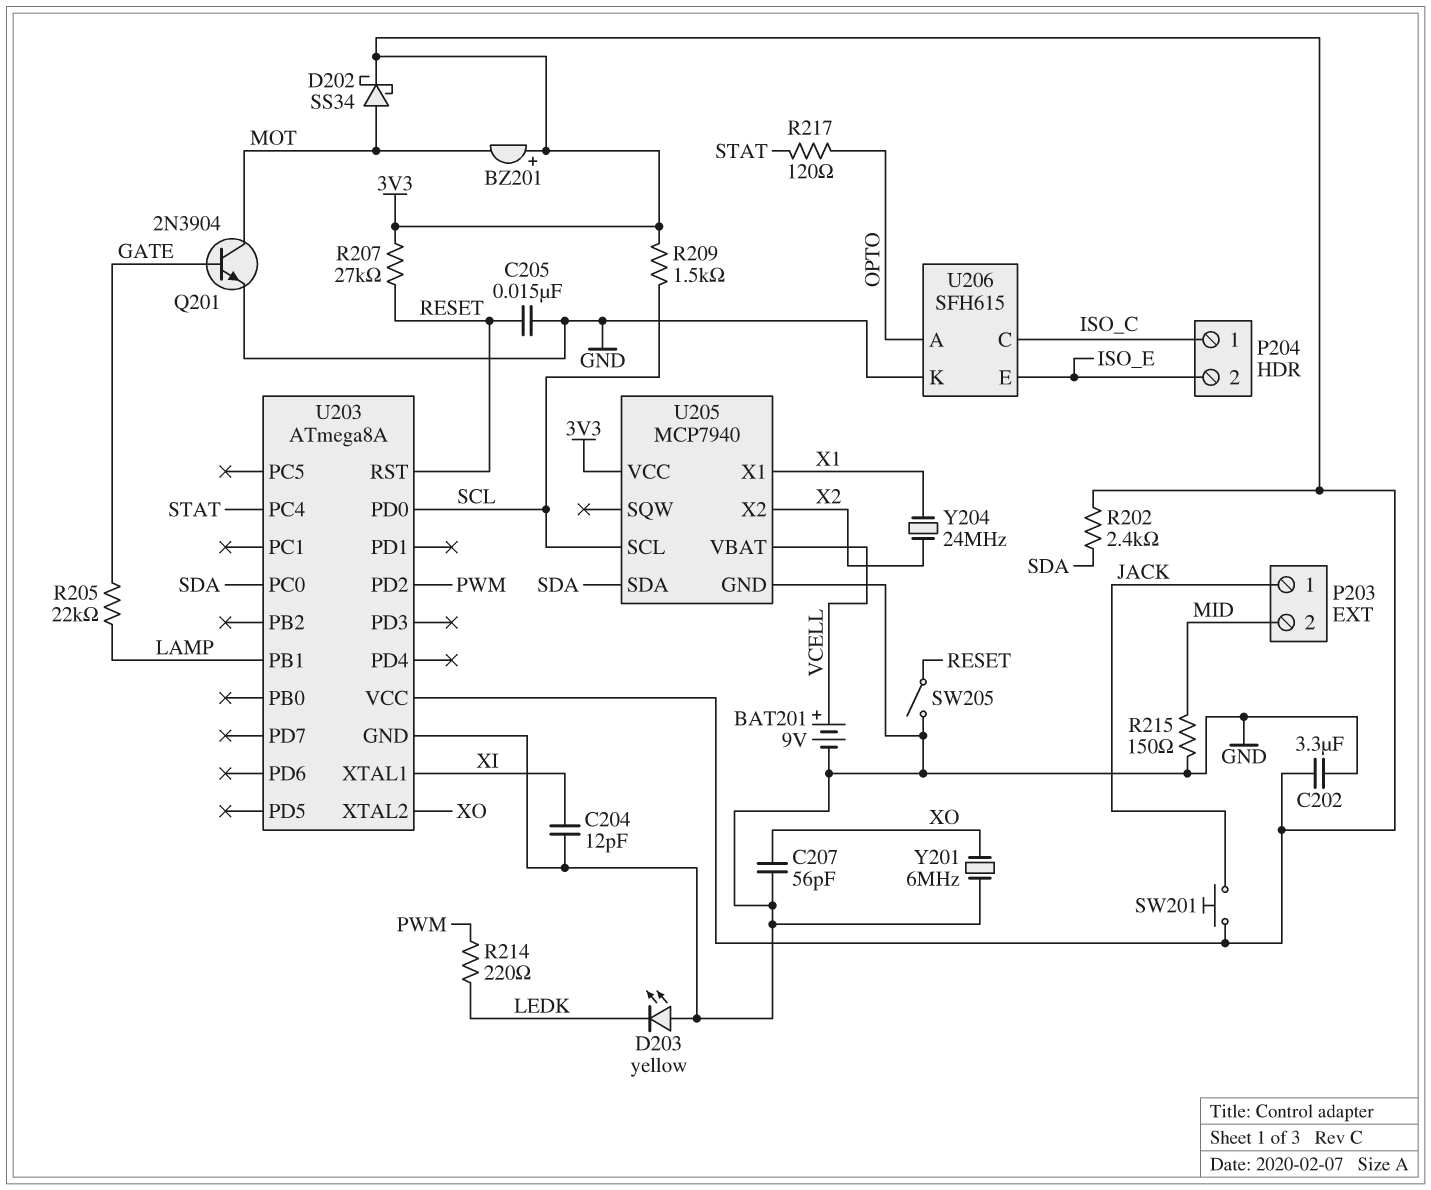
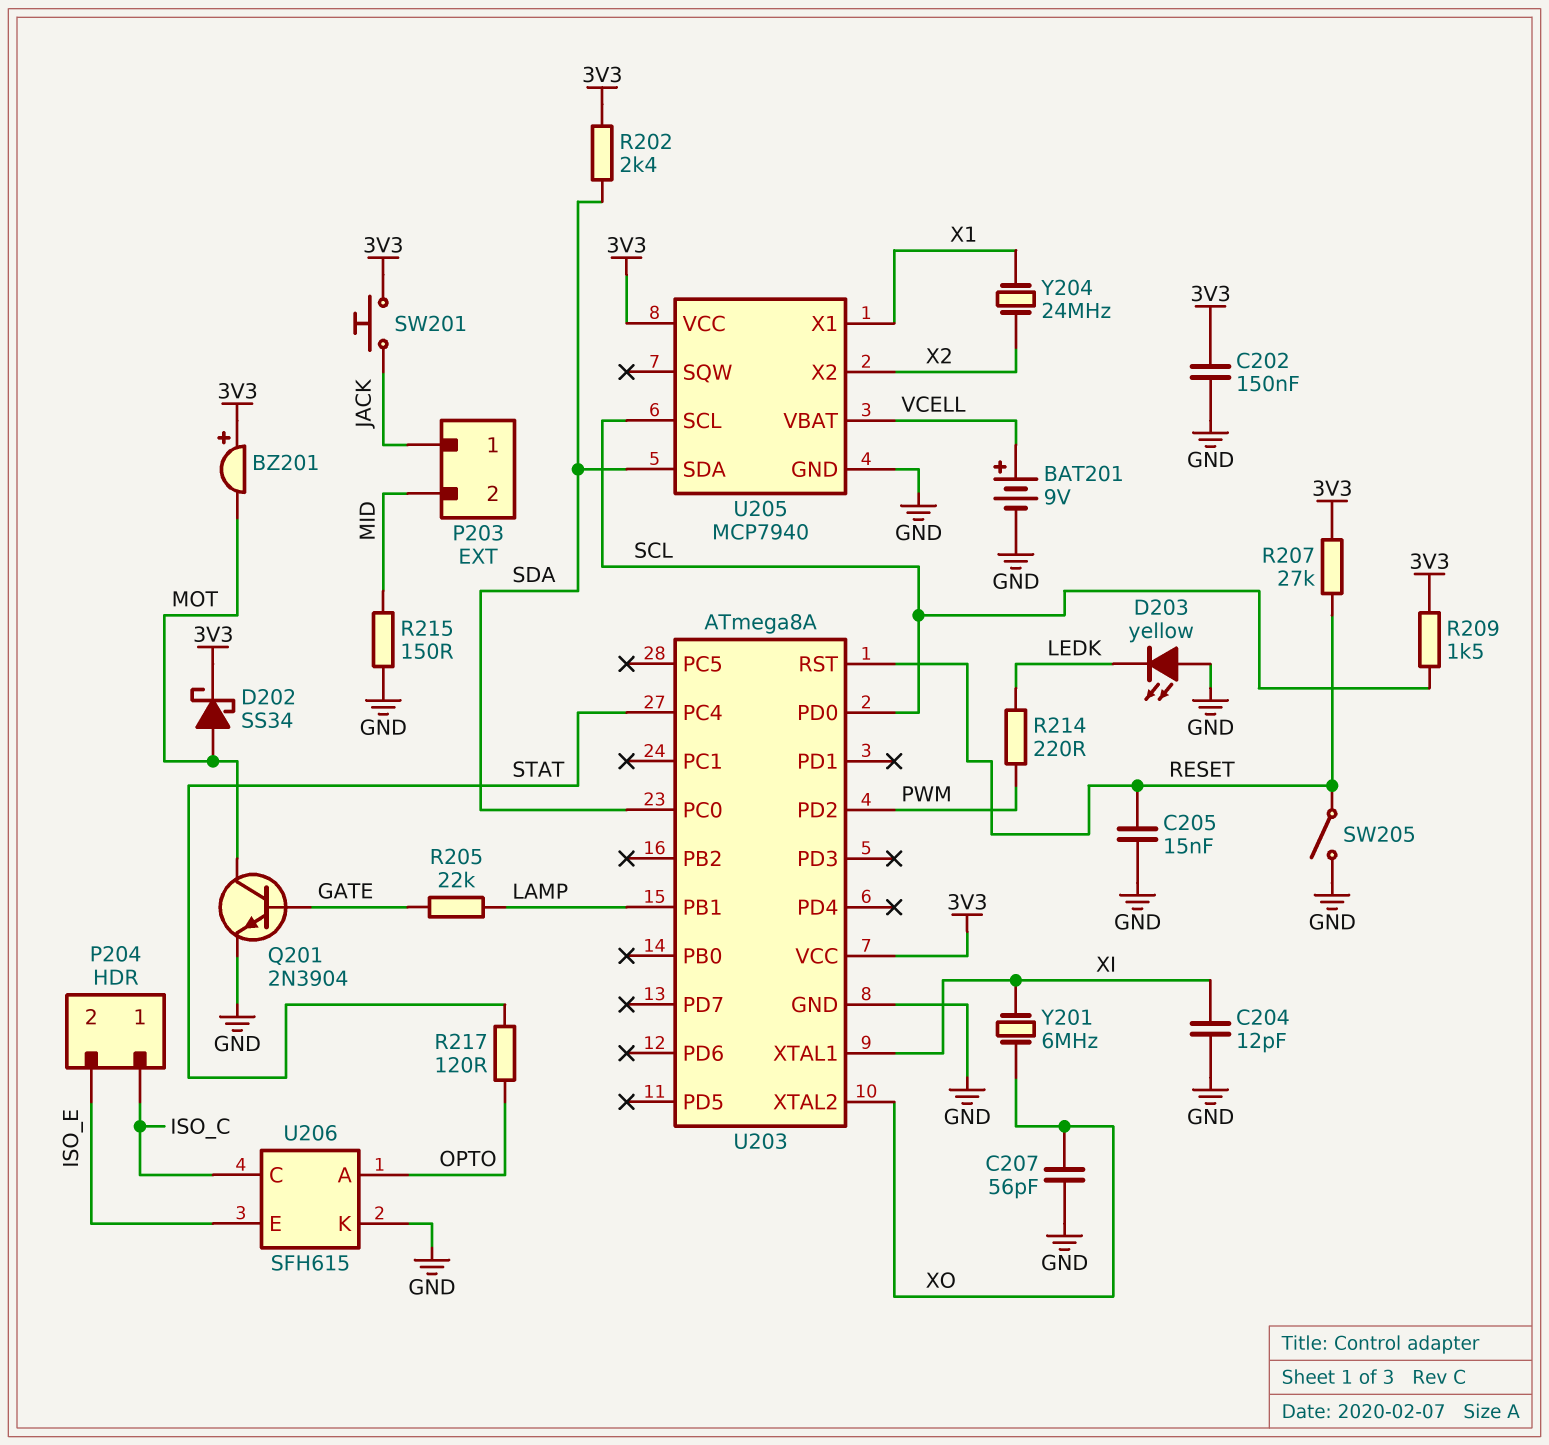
C202: 3.3uF (3V3, GND) -> 150nF (3V3, GND)
Y201: 6MHz (GND, XO) -> 6MHz (XI, XO)

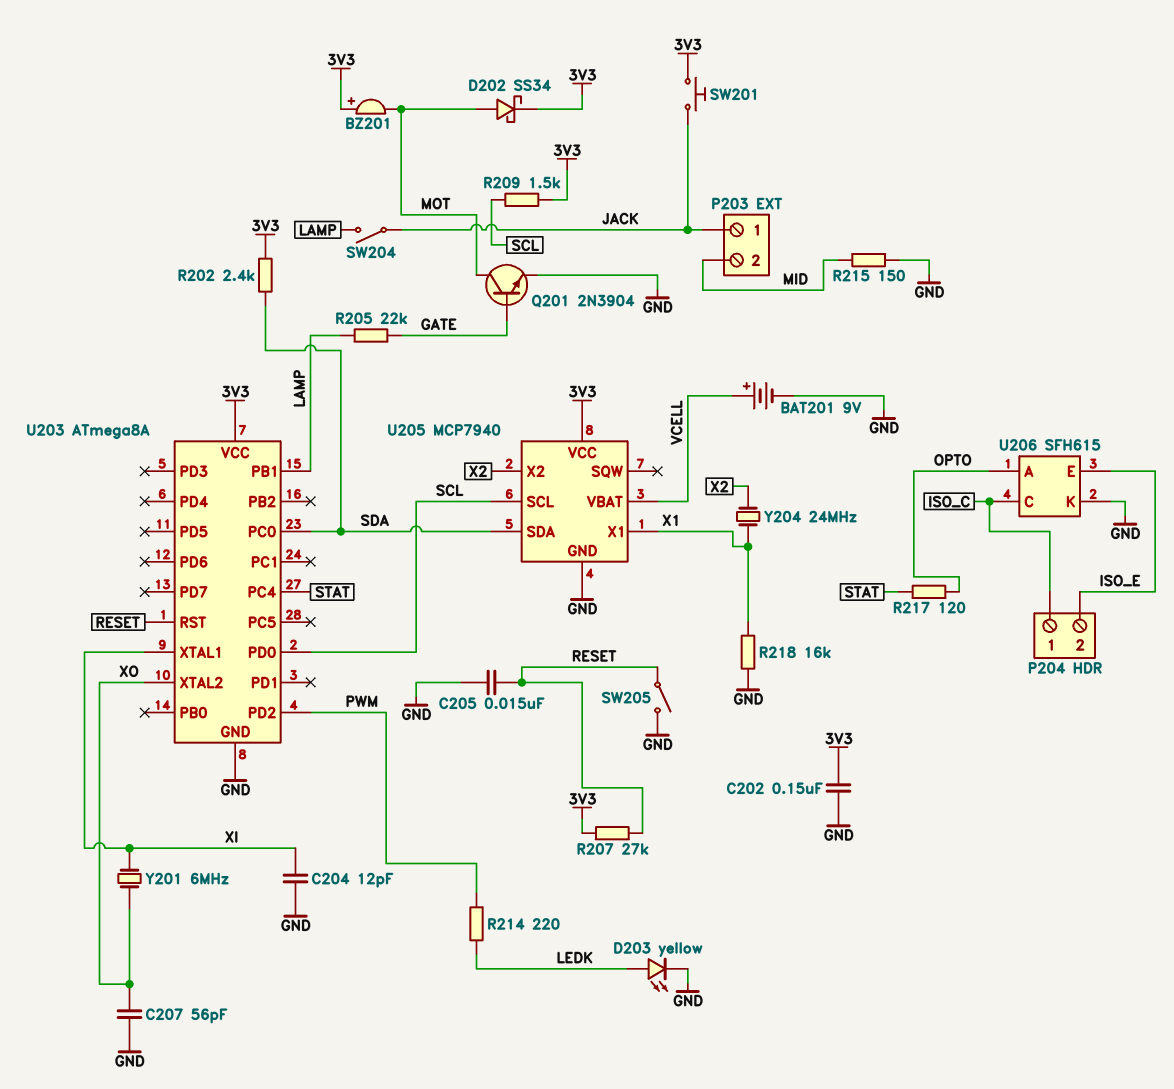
D203: LED yellow (A GND, K LEDK) -> LED yellow (A LEDK, K GND)
R218: none -> 16k (GND, X1)
SW204: none -> switch (JACK, LAMP)

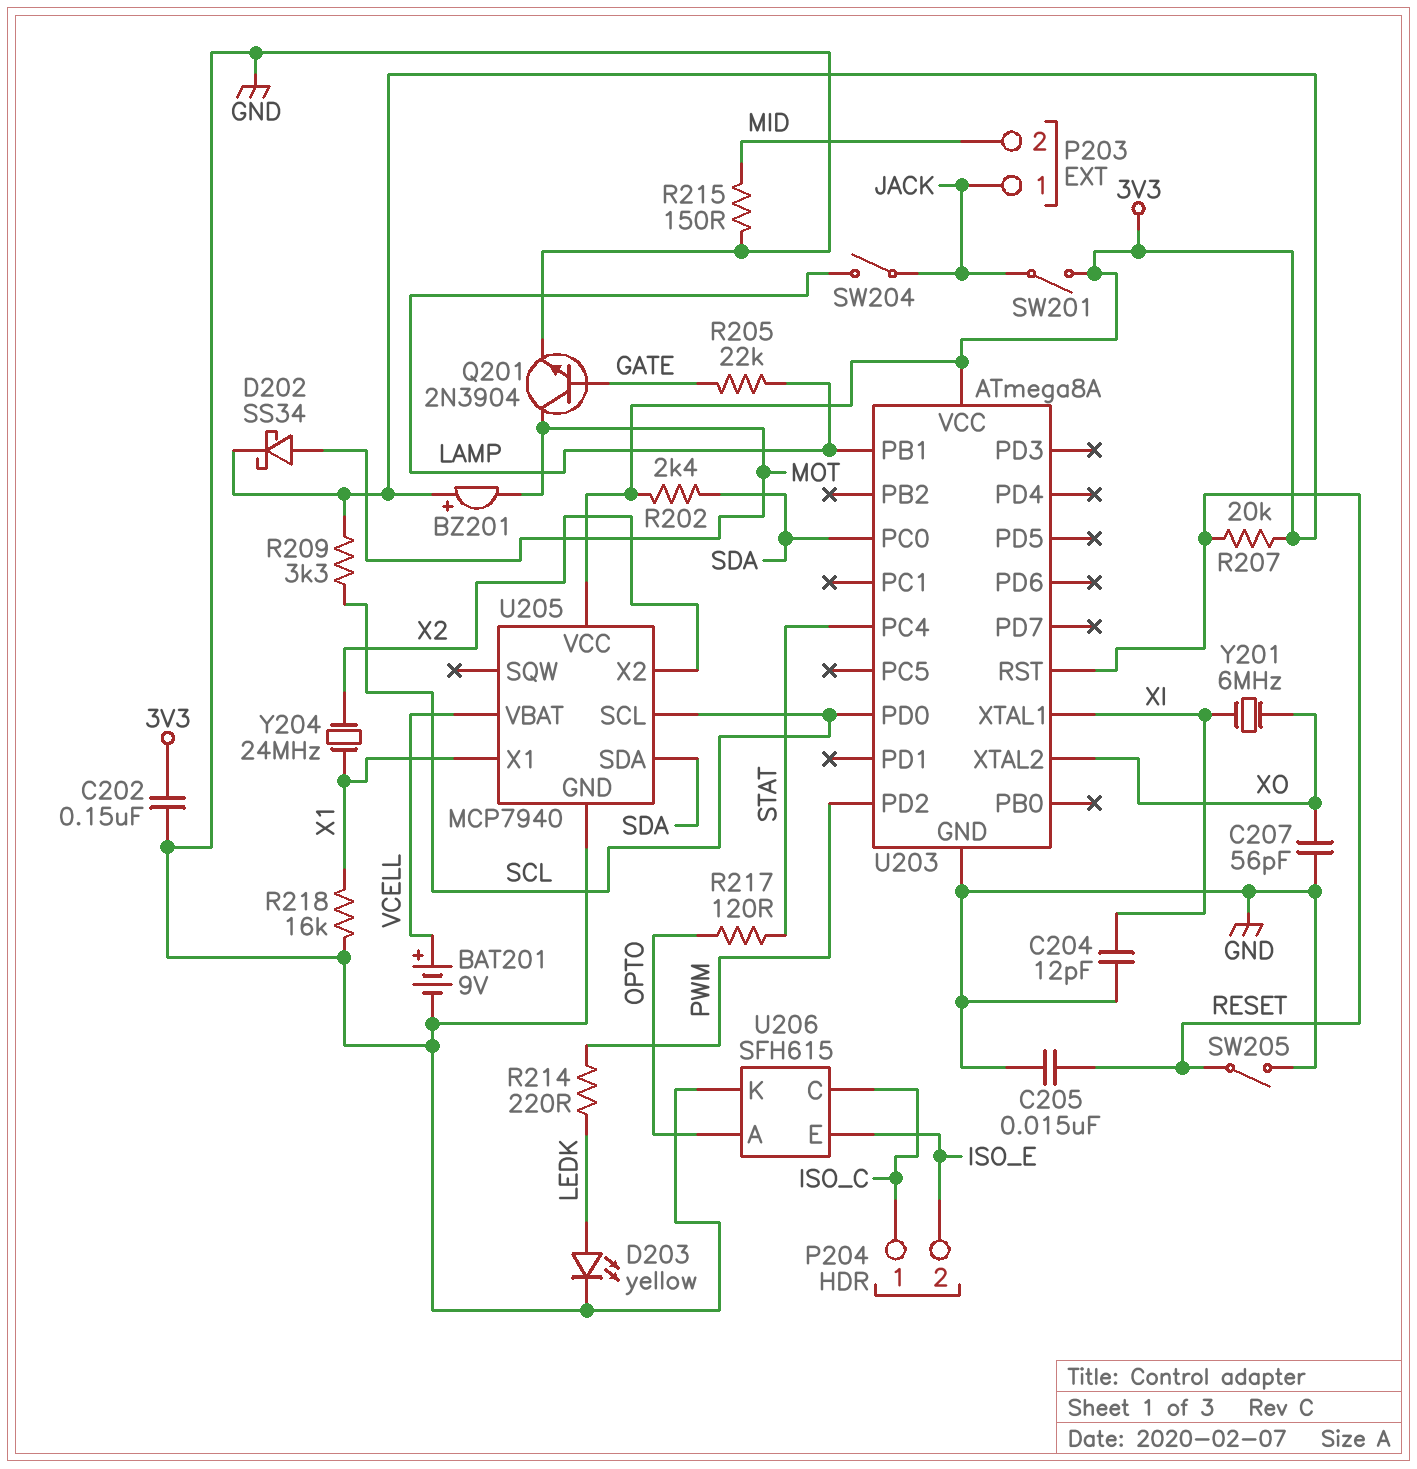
R207: 27k (3V3, RESET) -> 20k (3V3, RESET)
R209: 1.5k (3V3, SCL) -> 3.3k (3V3, SCL)
SW201: button (3V3, JACK) -> switch (3V3, JACK)

